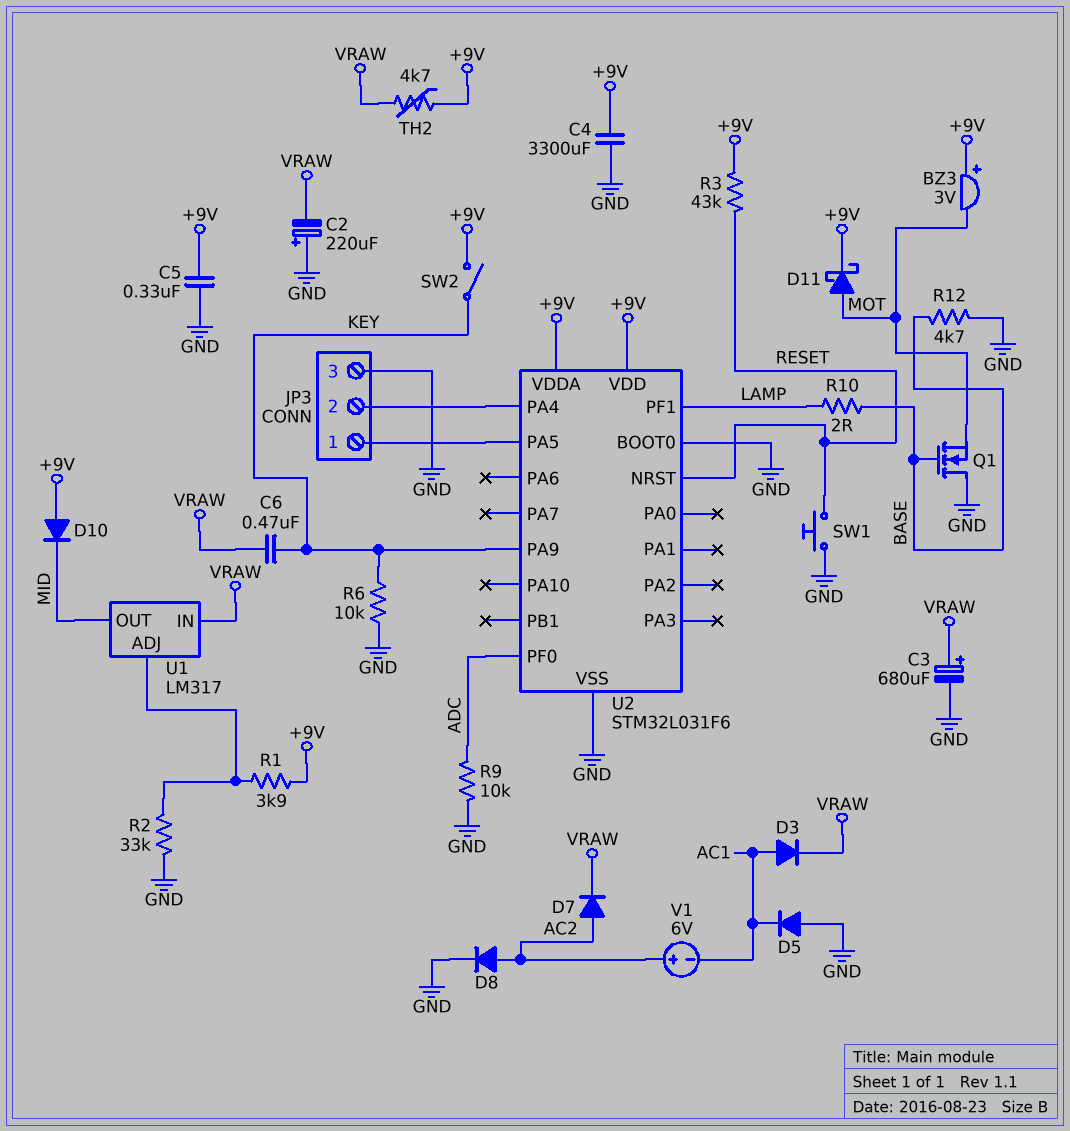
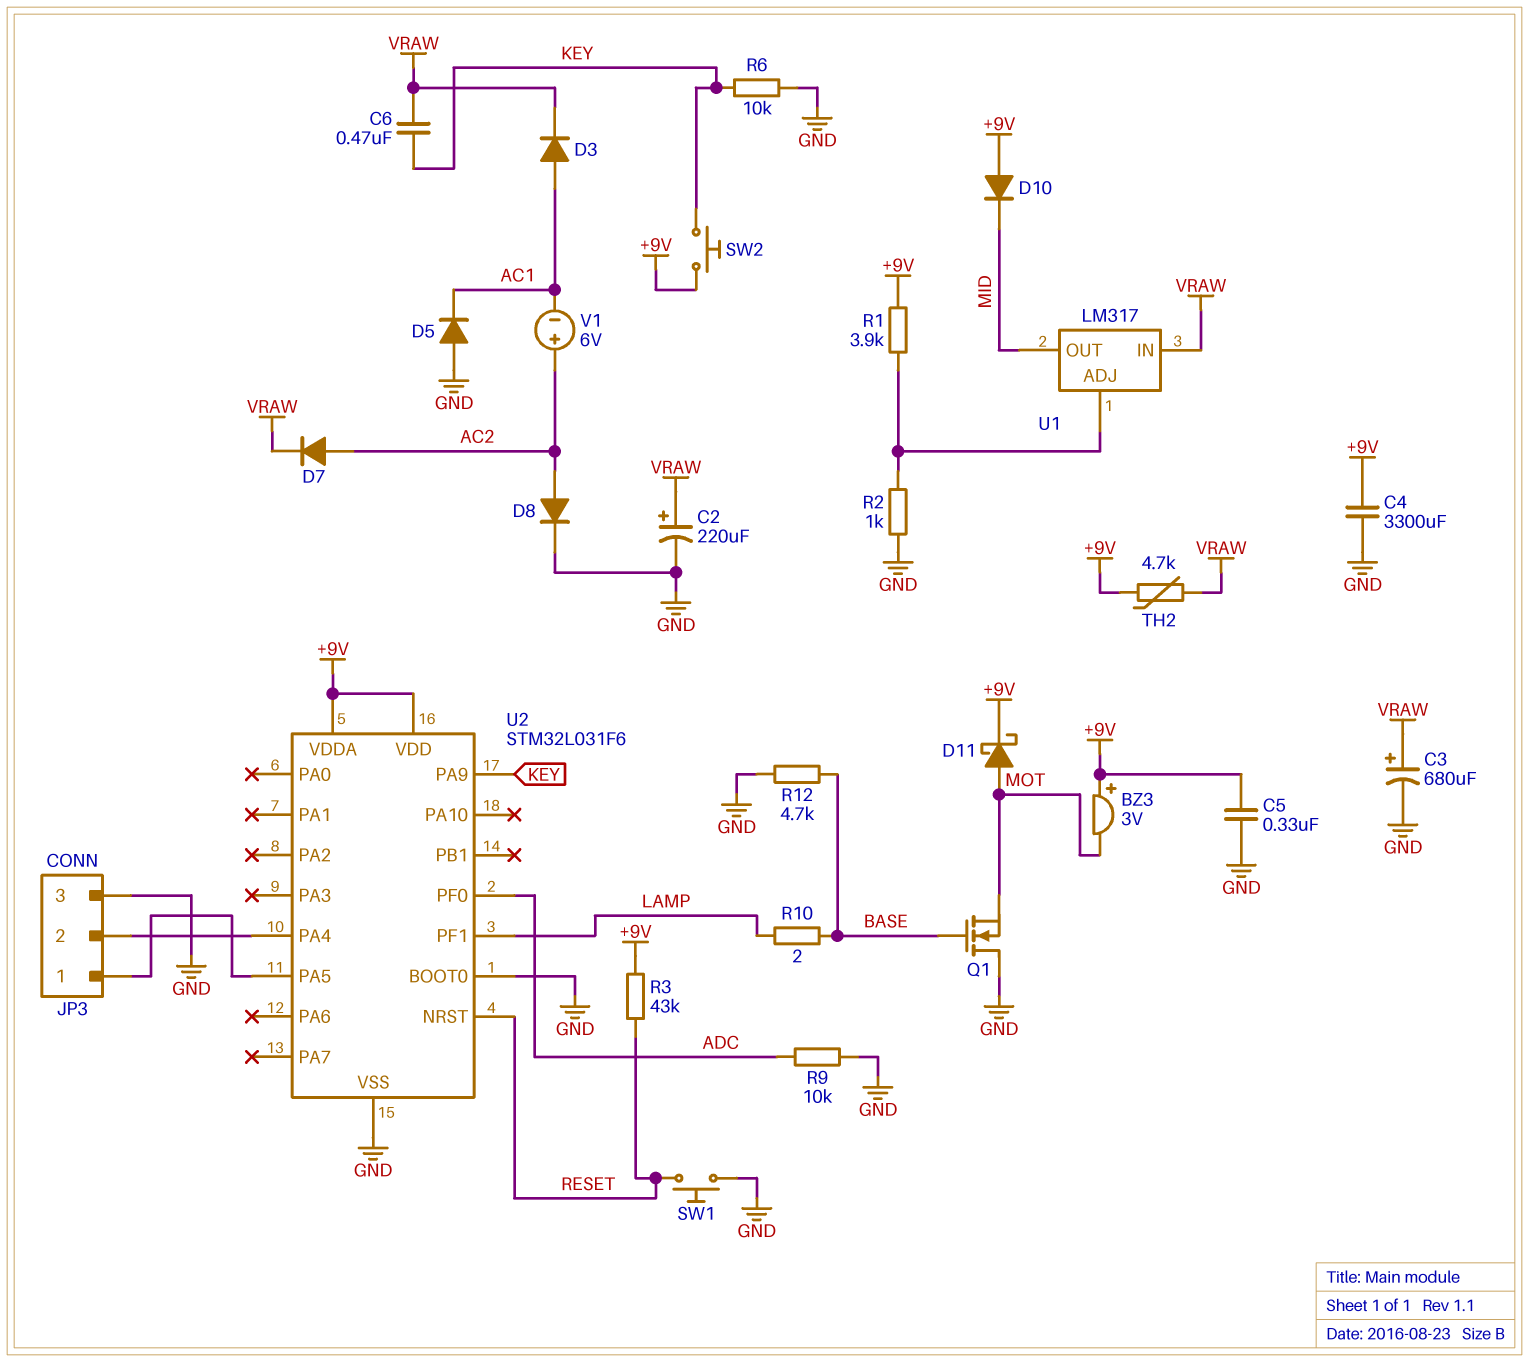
C2: 220uF (plus GND, minus VRAW) -> 220uF (plus VRAW, minus GND)
R2: 33k (GND, U1/ADJ) -> 1k (GND, U1/ADJ)
SW2: switch (+9V, KEY) -> button (+9V, KEY)

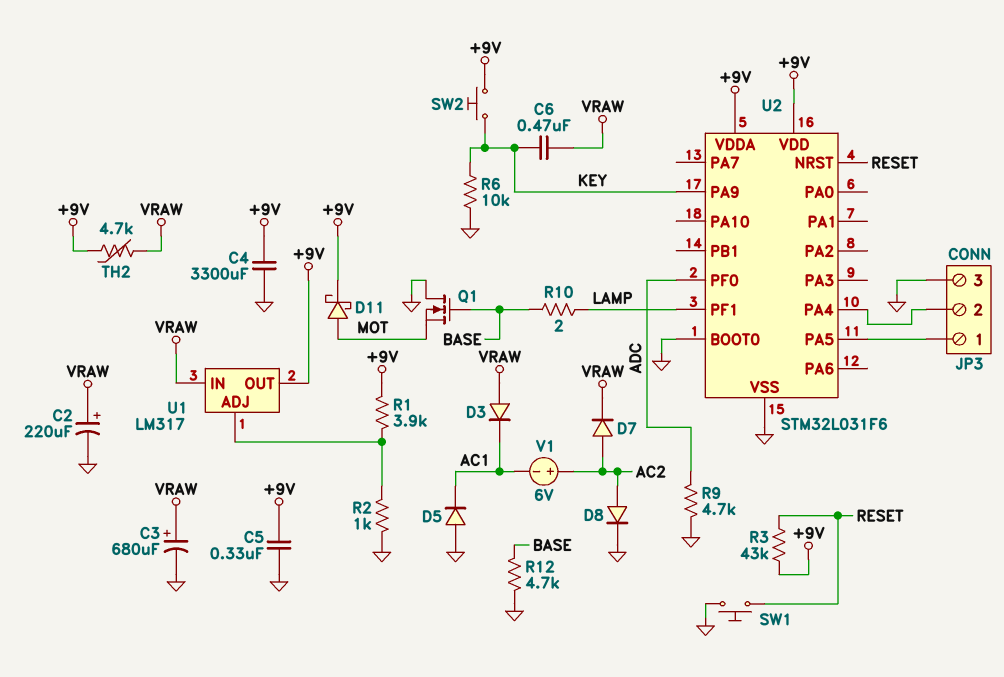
BZ3: buzzer 3V (plus +9V, minus MOT) -> none
D3: diode (A AC1, K VRAW) -> diode (A VRAW, K AC1)
D10: diode (A +9V, K MID) -> none
R9: 10k (ADC, GND) -> 4.7k (ADC, GND)
U1 pin OUT: MID -> +9V

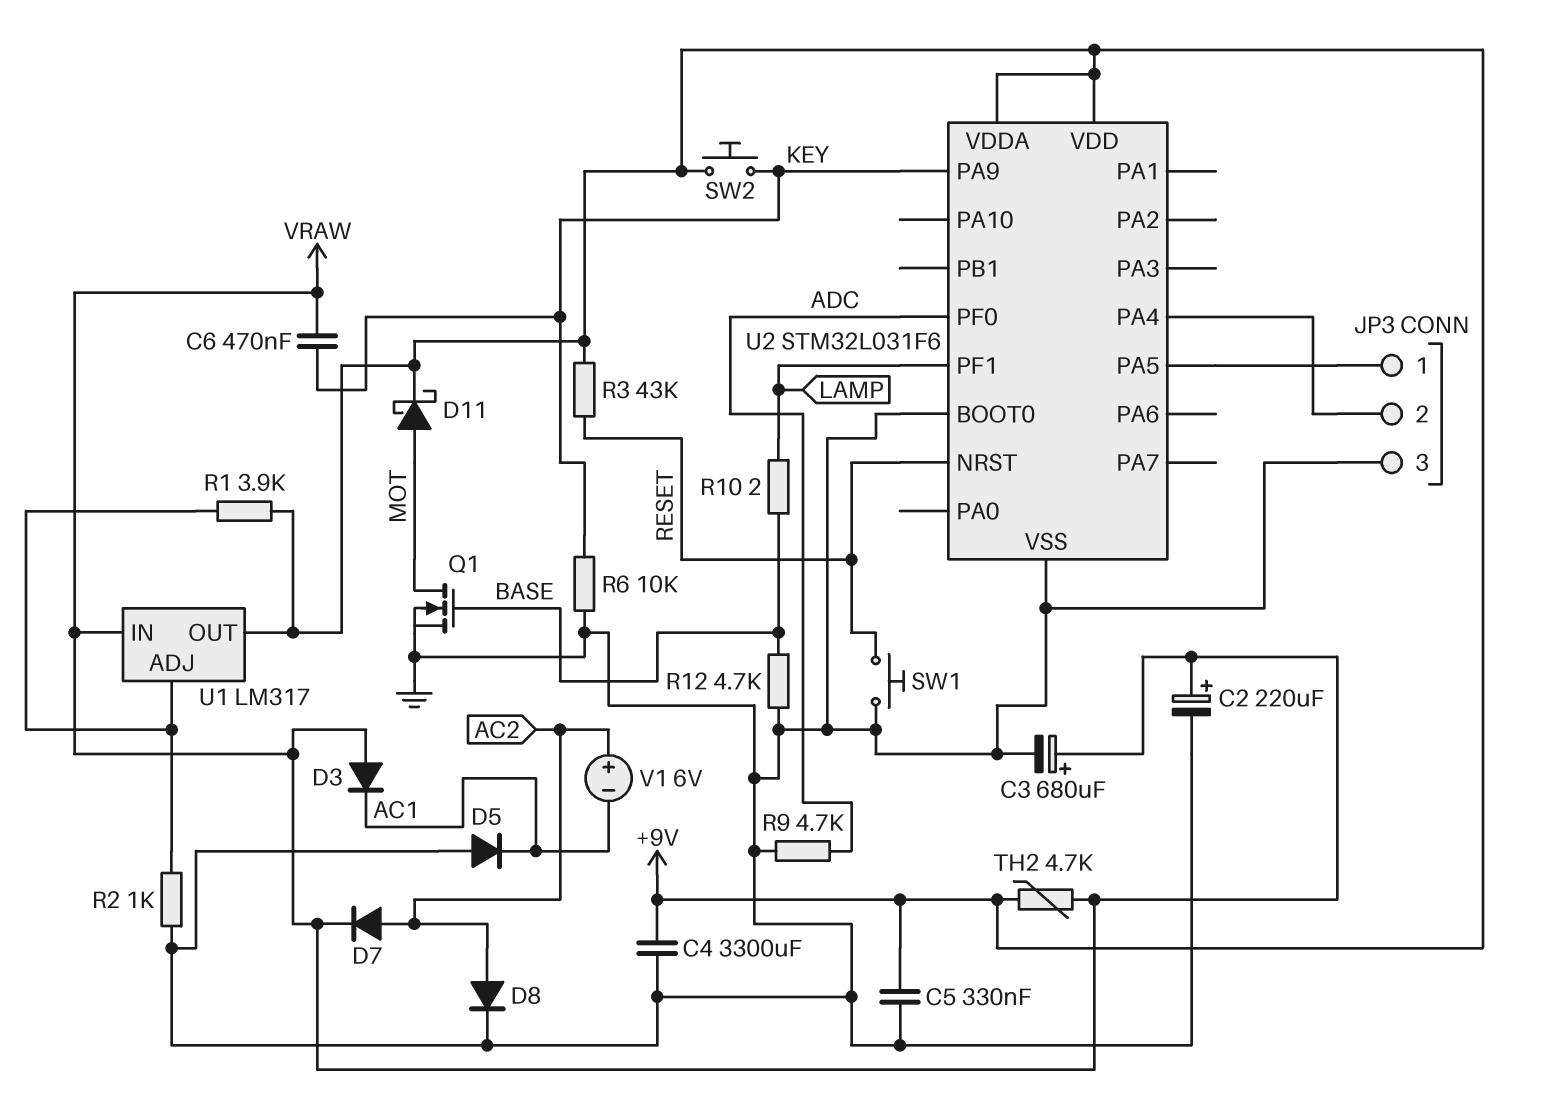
Q1: NMOS (G BASE, D GND, S MOT) -> NMOS (G BASE, D MOT, S GND)

